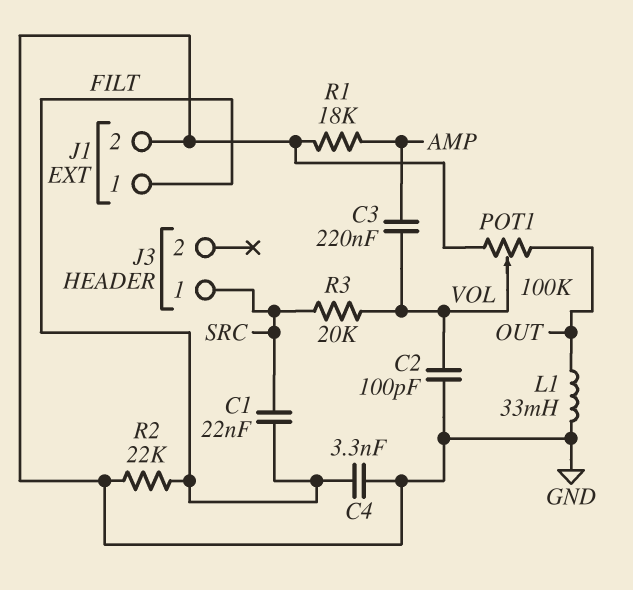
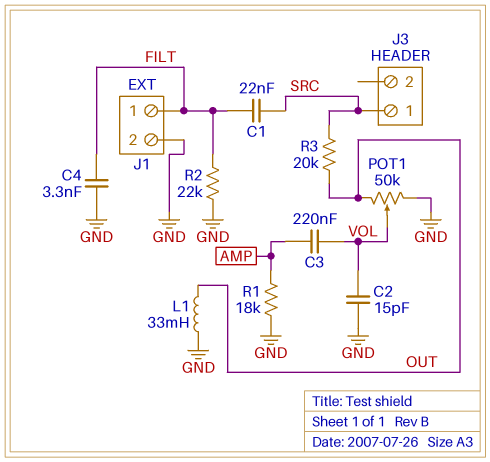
C2: 100pF (GND, VOL) -> 15pF (GND, VOL)
POT1: 100k (GND, OUT, wiper VOL) -> 50k (GND, OUT, wiper VOL)
R3: 20k (SRC, VOL) -> 20k (OUT, SRC)

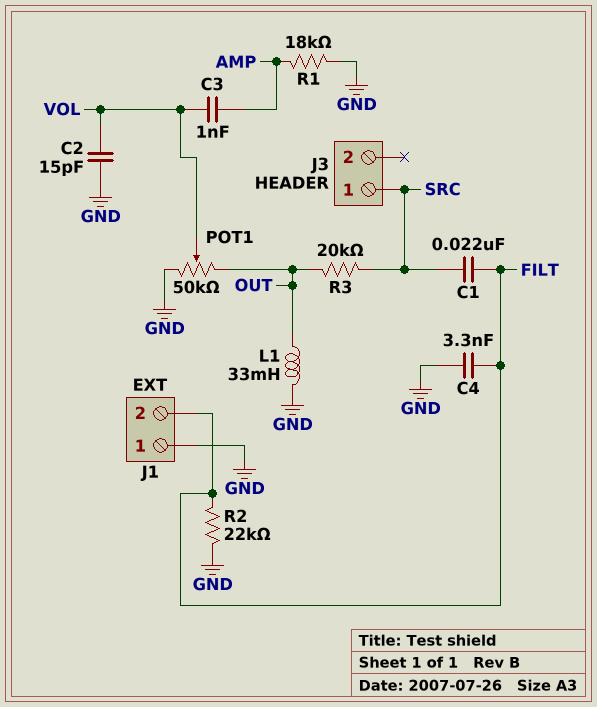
C3: 220nF (AMP, VOL) -> 1nF (AMP, VOL)
J1 pin 1: FILT -> GND
J1 pin 2: GND -> FILT

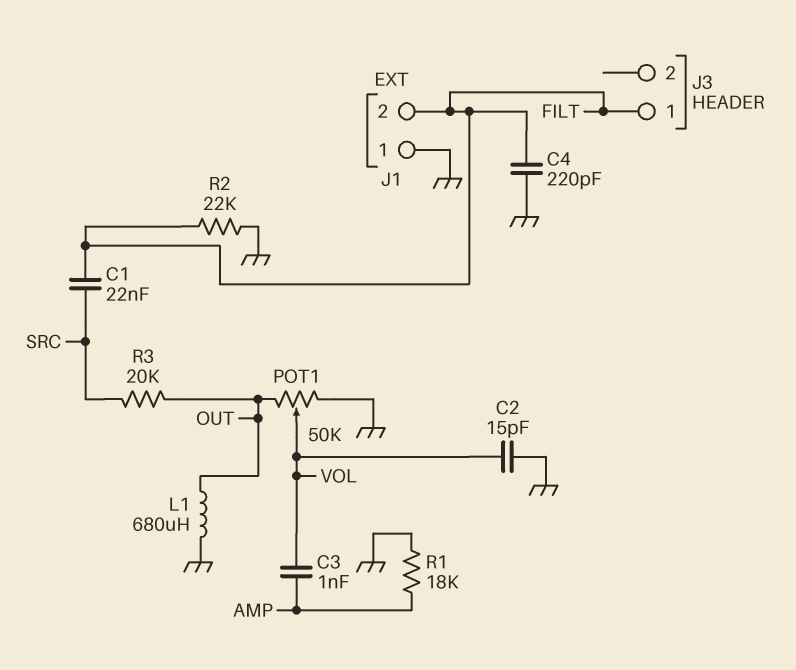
C4: 3.3nF (FILT, GND) -> 220pF (FILT, GND)
J3 pin 1: SRC -> FILT
L1: 33mH (GND, OUT) -> 680uH (GND, OUT)

